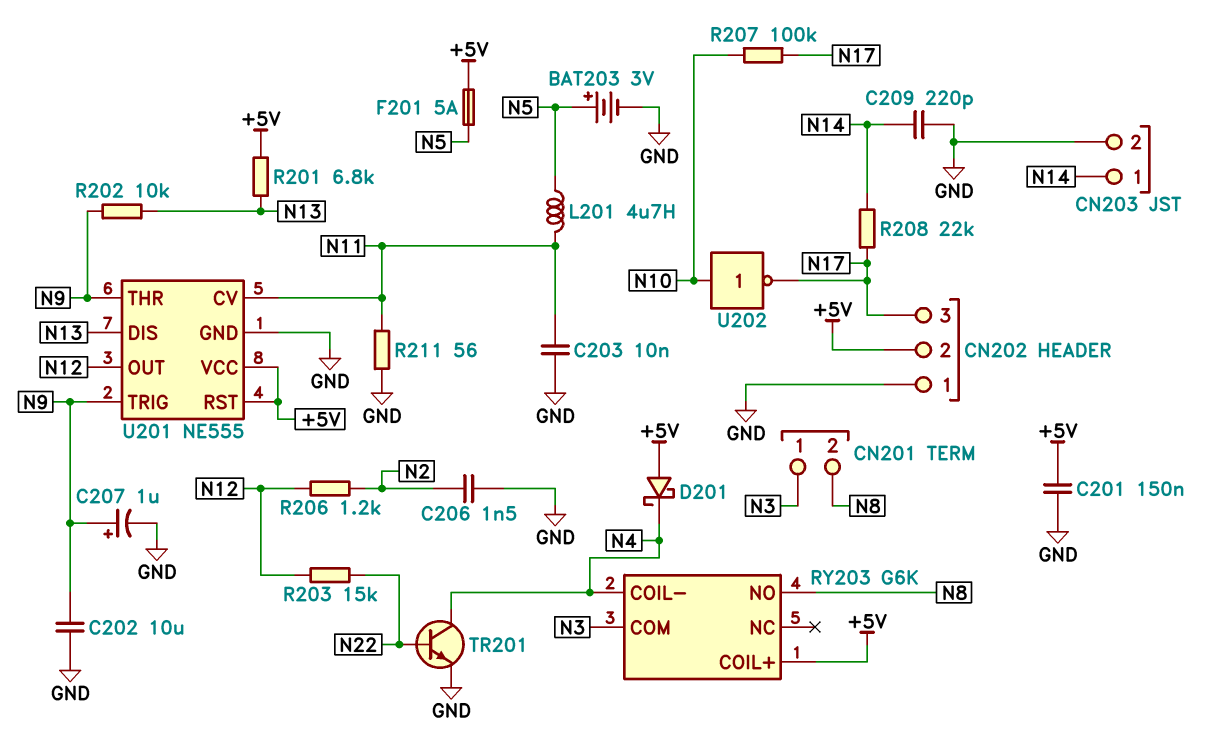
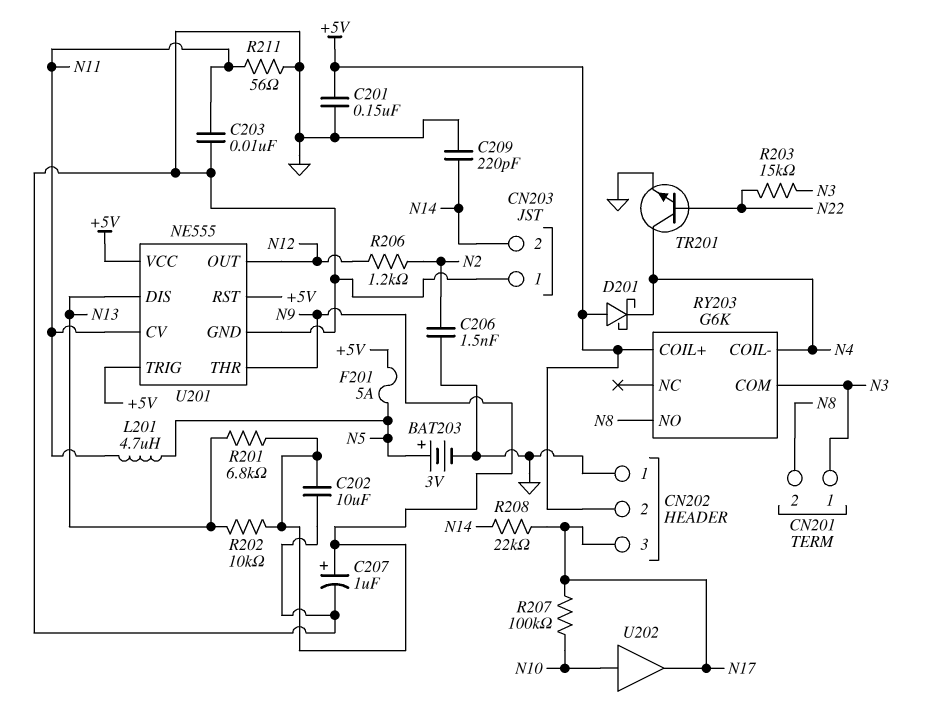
CN203 pin 1: N14 -> GND
CN203 pin 2: GND -> N14
R201: 6.8k (+5V, N13) -> 6.8k (N9, N13)
R203: 15k (N12, N22) -> 15k (N3, N22)
U201 pin TRIG: N9 -> +5V
U202: NOT (in N10, out N17) -> buffer (in N10, out N17)

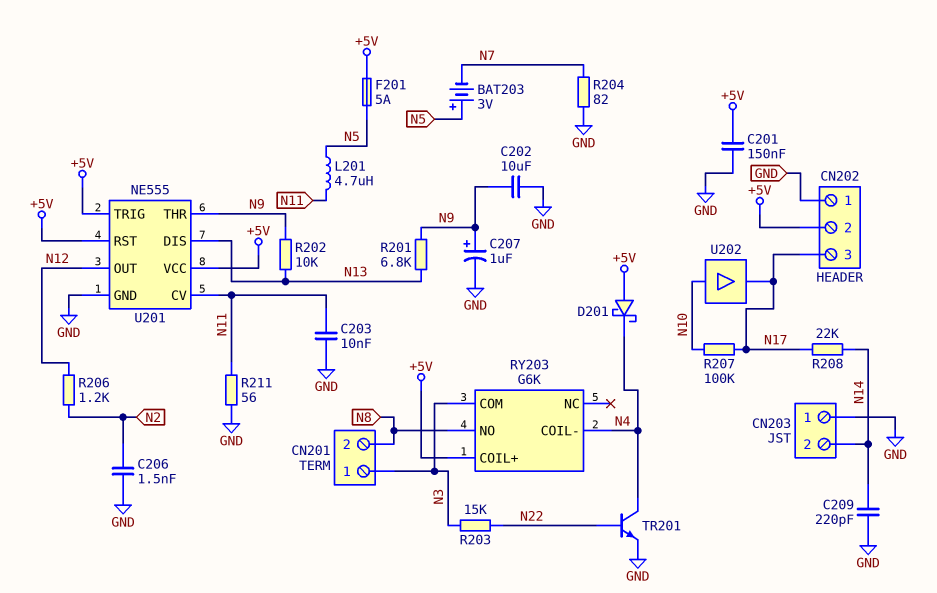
BAT203: 3V (plus N5, minus GND) -> 3V (plus N5, minus N7)
R204: none -> 82 (GND, N7)

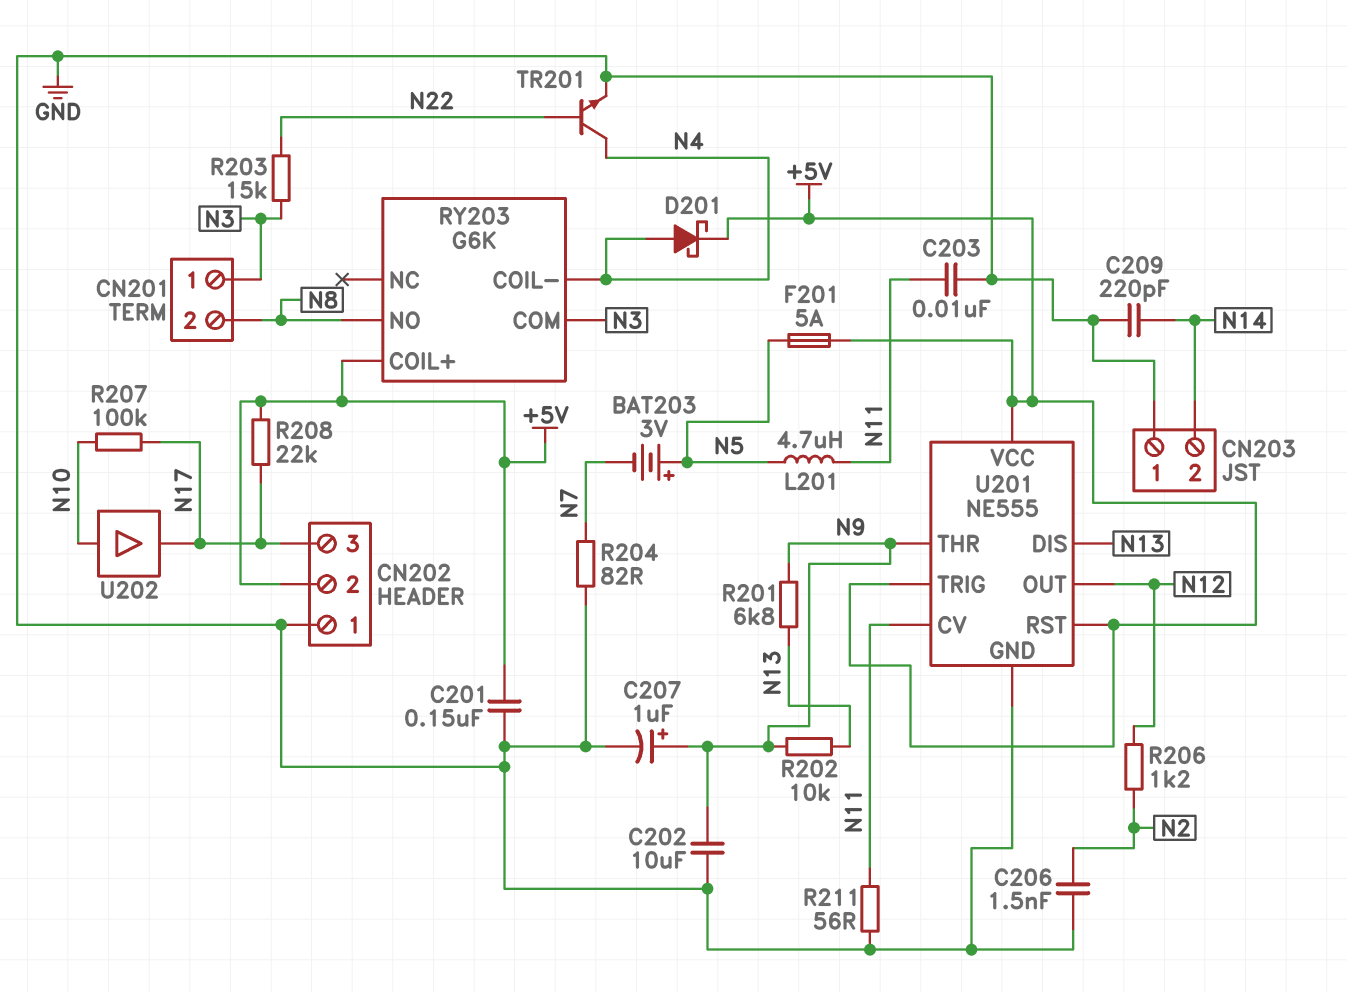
D201: schottky (A +5V, K N4) -> schottky (A N4, K +5V)
R208: 22k (N14, N17) -> 22k (+5V, N17)

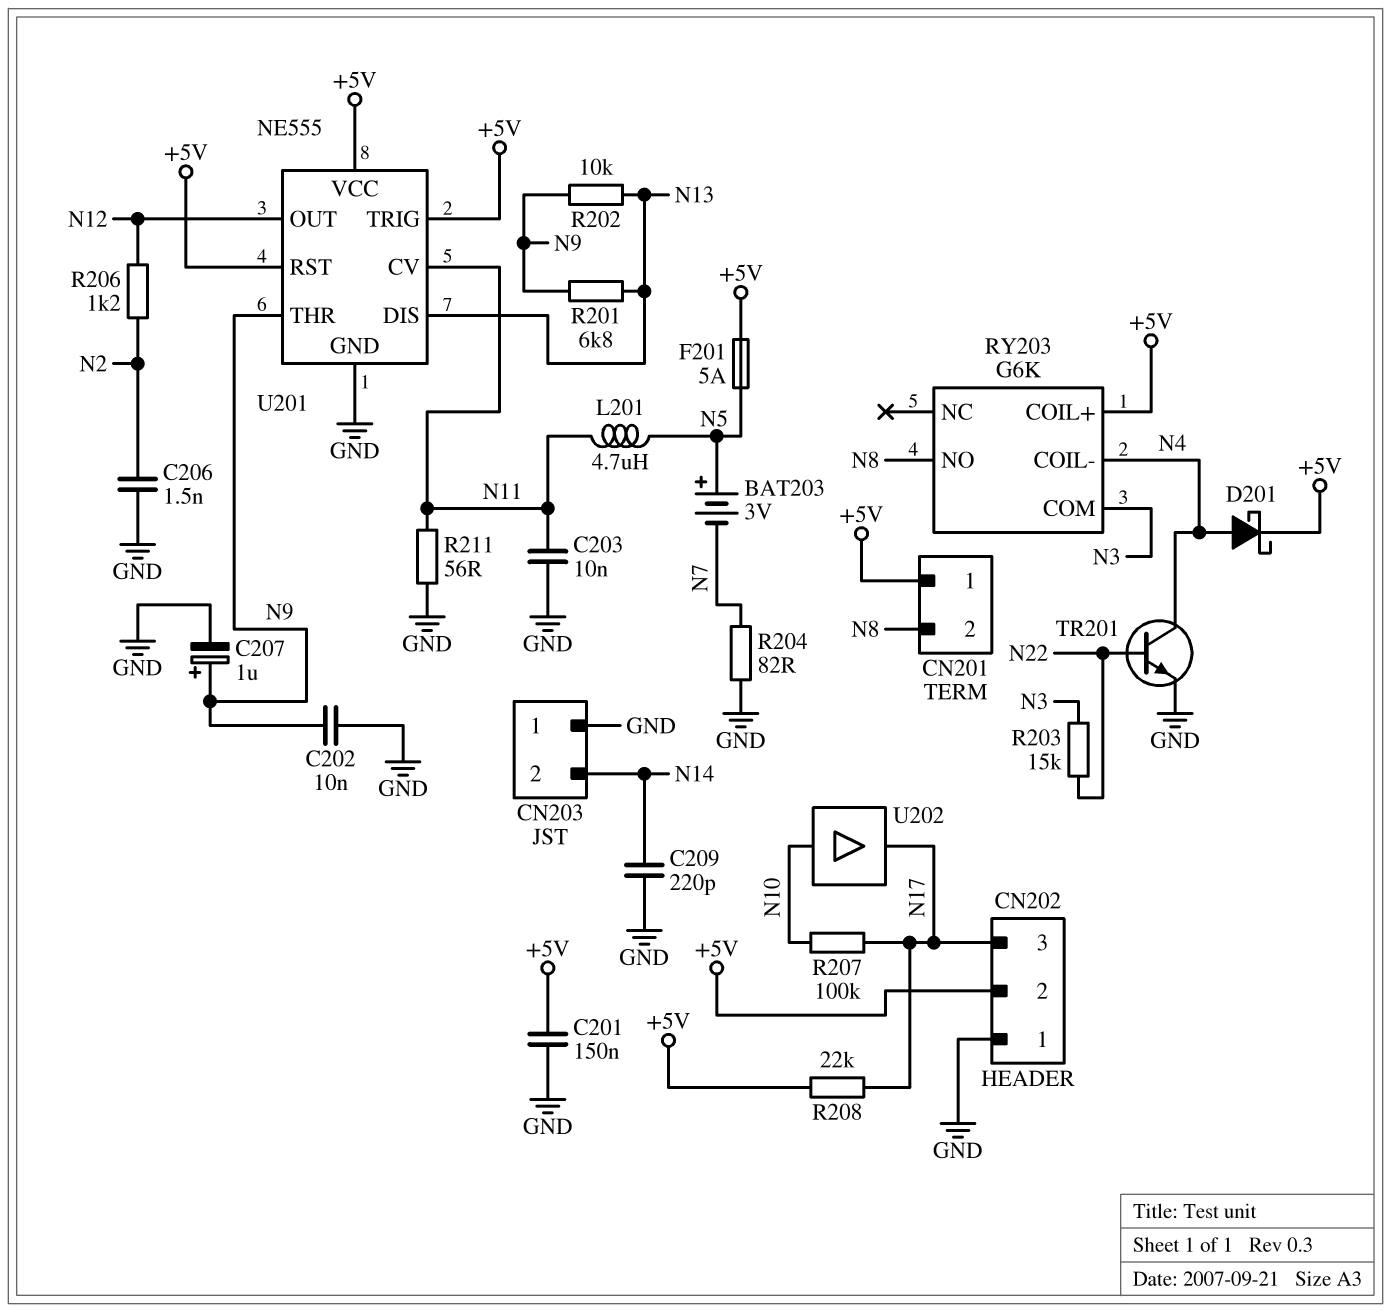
C202: 10uF (GND, N9) -> 10nF (GND, N9)
CN201 pin 1: N3 -> +5V

